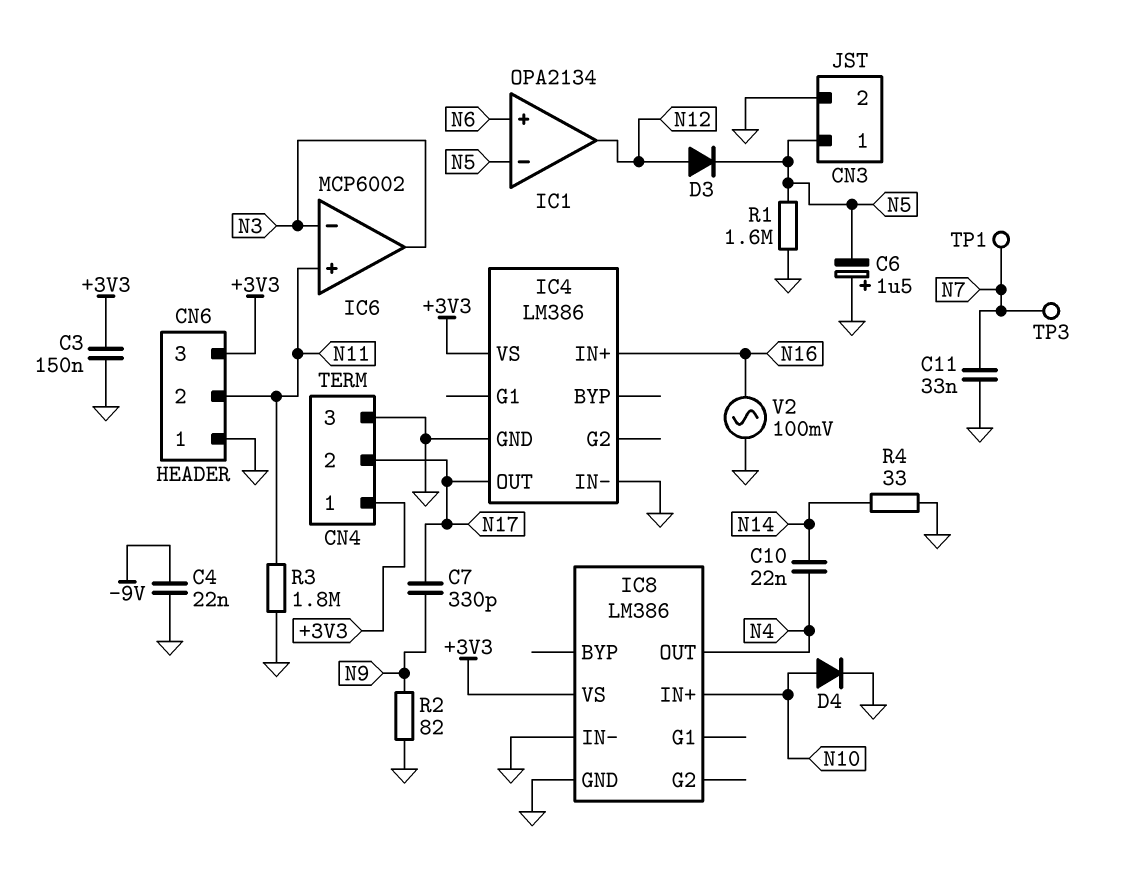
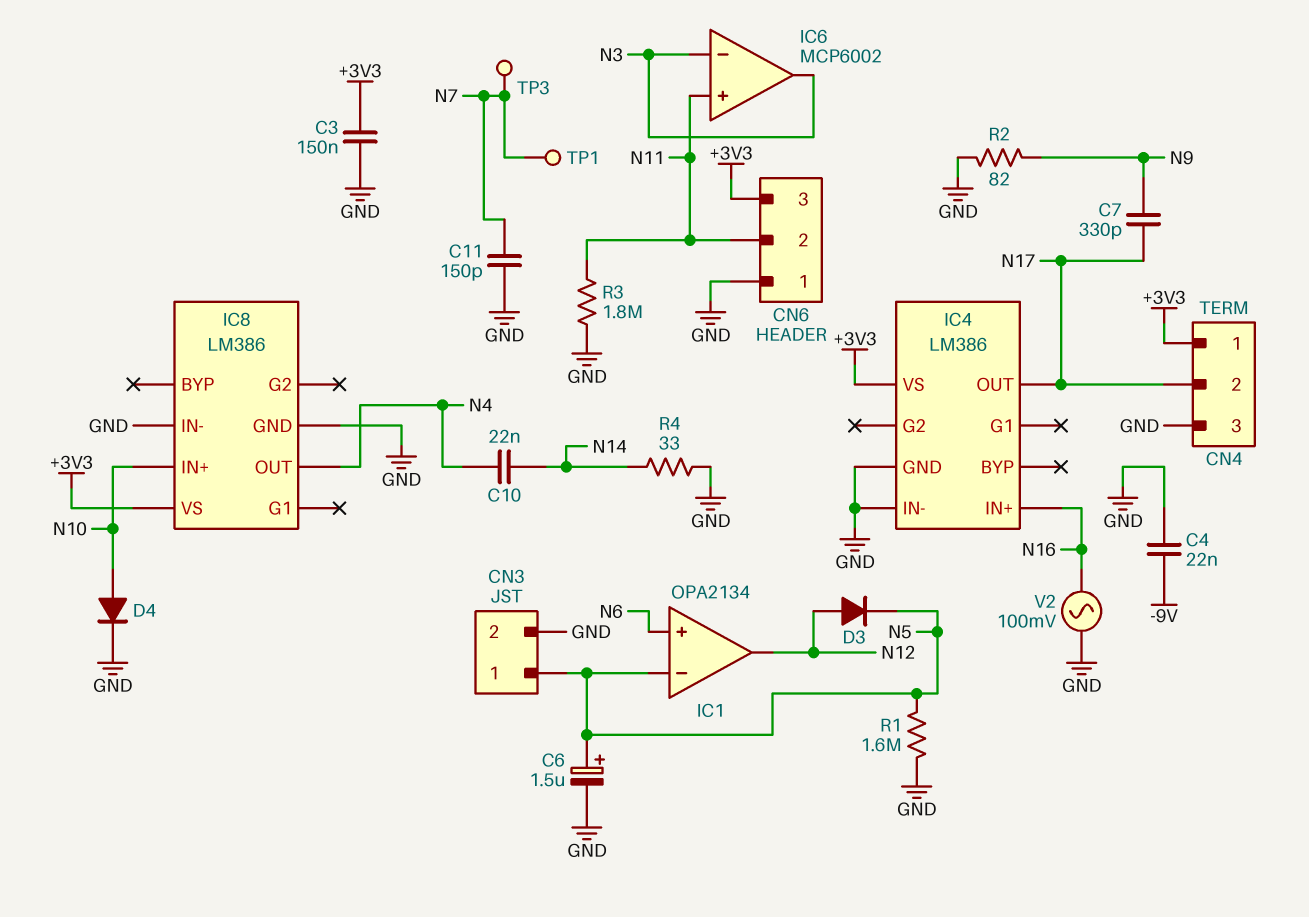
C6: 1.5uF (plus GND, minus N5) -> 1.5uF (plus N5, minus GND)
C11: 33nF (GND, N7) -> 150pF (GND, N7)

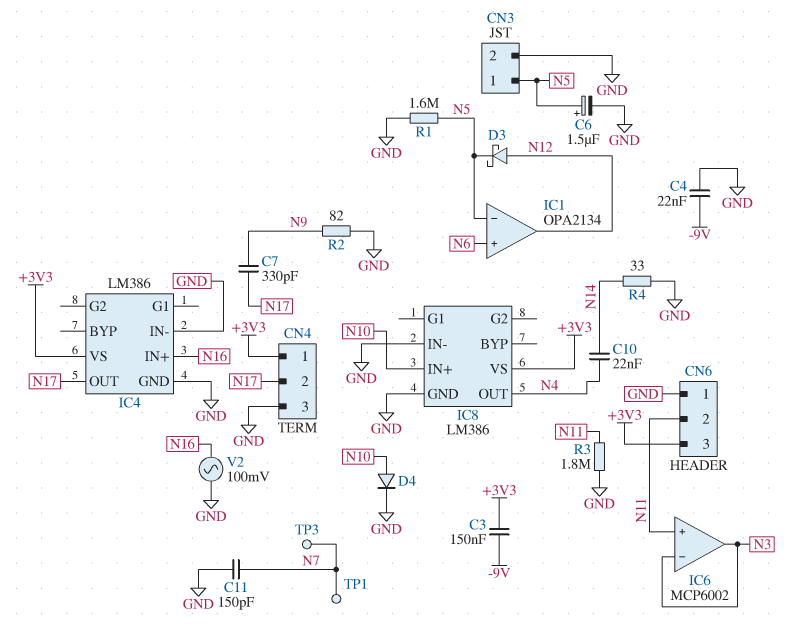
C3: 150nF (+3V3, GND) -> 150nF (+3V3, -9V)
D3: diode (A N12, K N5) -> schottky (A N12, K N5)

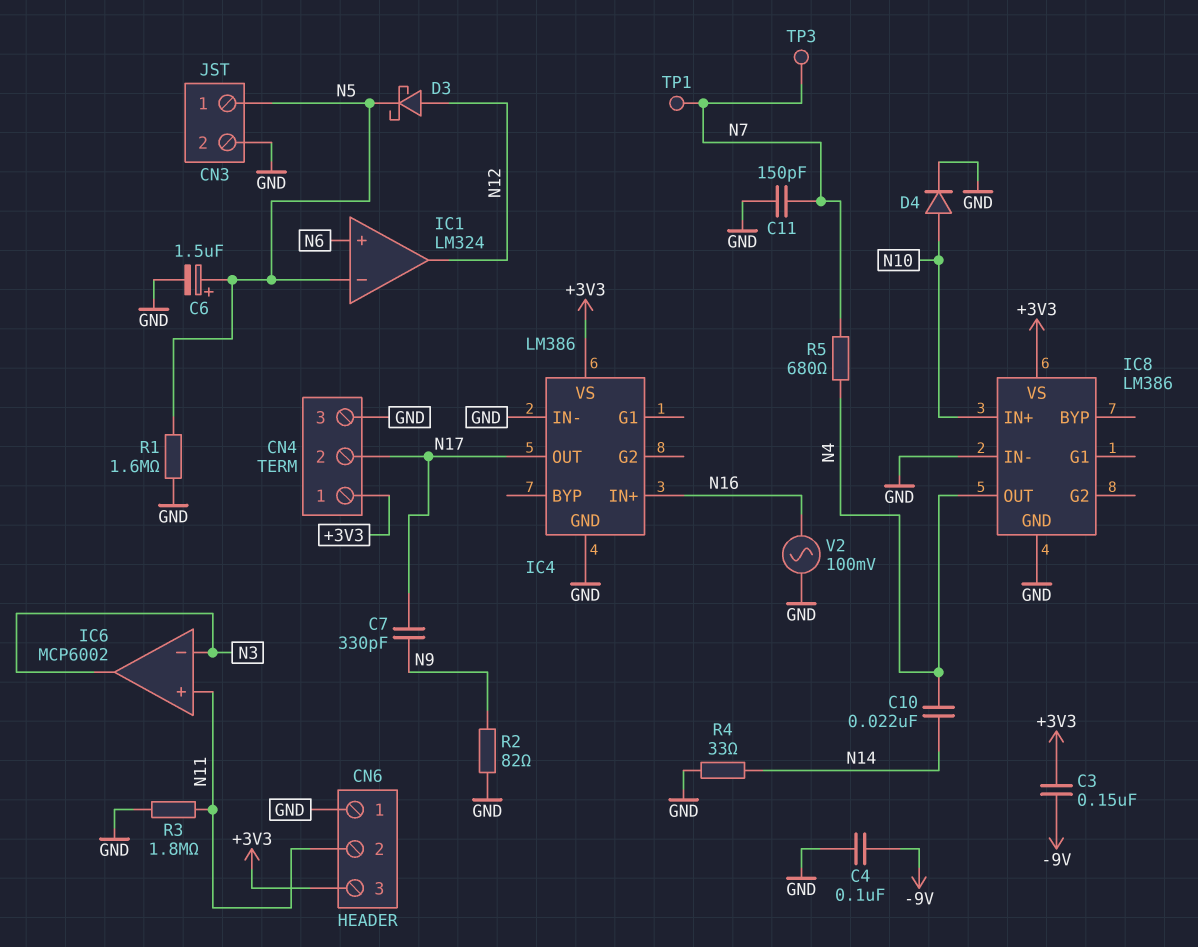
C4: 22nF (-9V, GND) -> 100nF (-9V, GND)
IC1: OPA2134 -> LM324
R5: none -> 680 (N4, N7)

